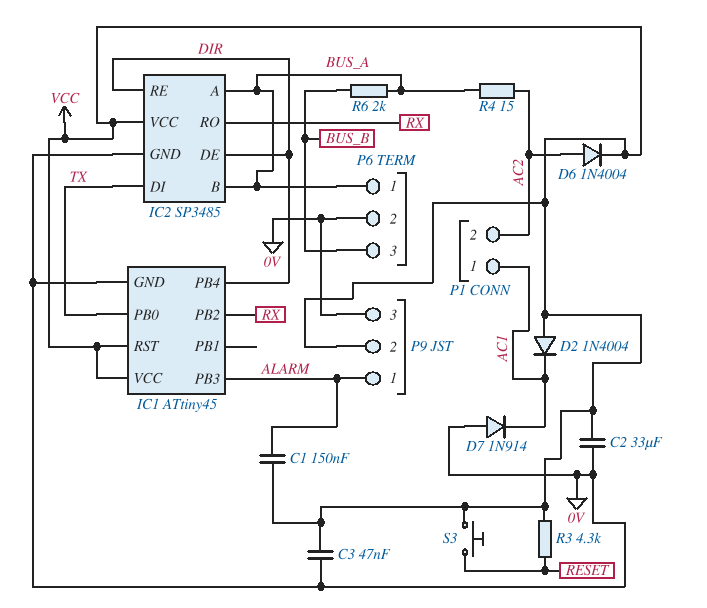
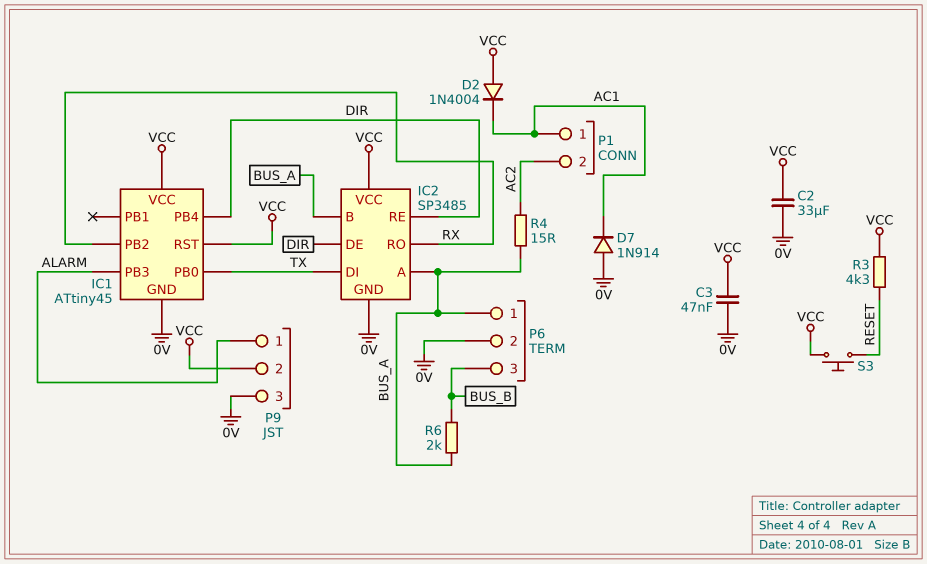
C1: 150nF (ALARM, VCC) -> none
D6: diode 1N4004 (A AC2, K VCC) -> none

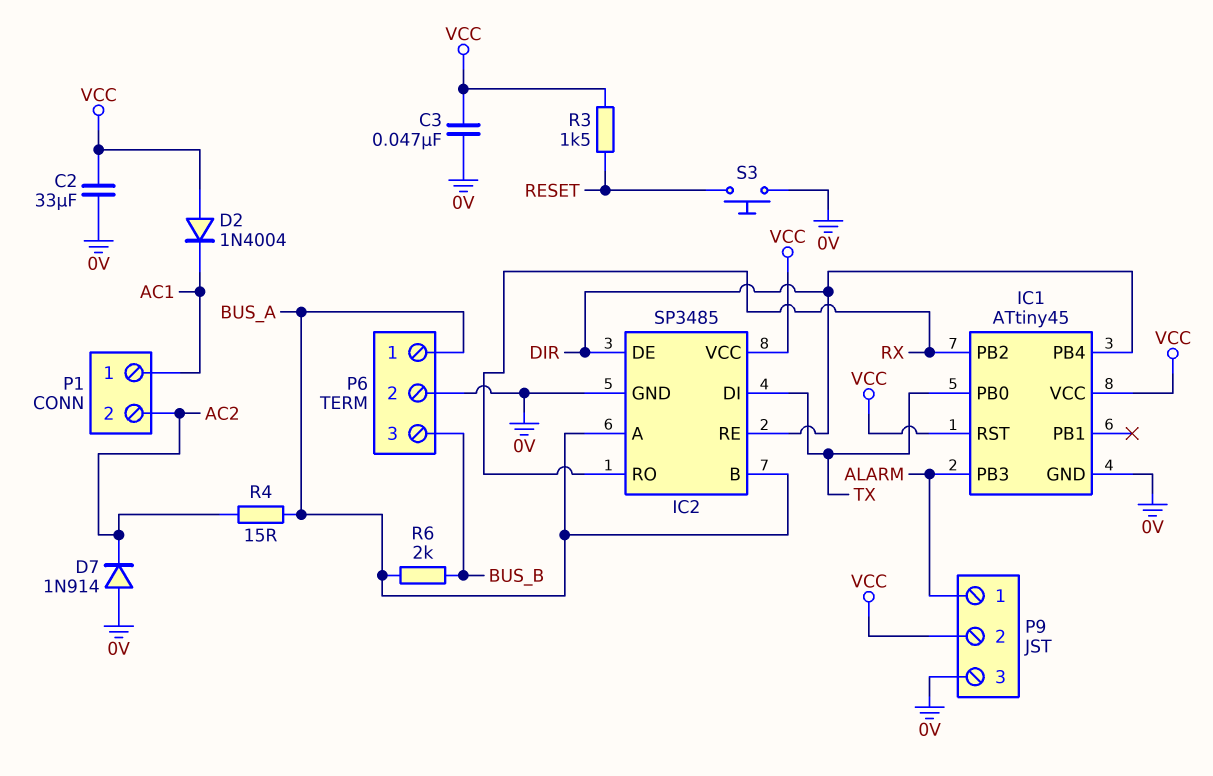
D7: diode 1N914 (A 0V, K AC1) -> diode 1N914 (A 0V, K AC2)
R3: 4.3k (RESET, VCC) -> 1.5k (RESET, VCC)
S3: button (RESET, VCC) -> button (0V, RESET)

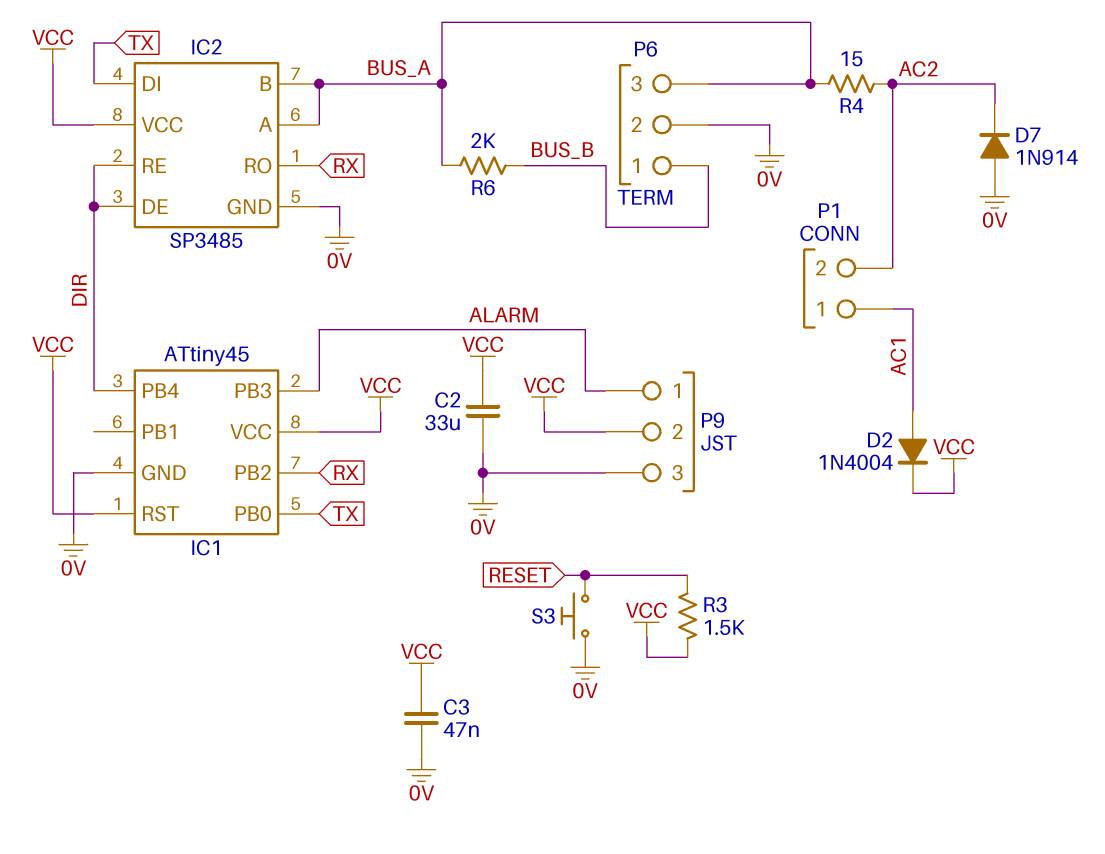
D2: diode 1N4004 (A VCC, K AC1) -> diode 1N4004 (A AC1, K VCC)
P6 pin 1: BUS_A -> BUS_B
P6 pin 3: BUS_B -> BUS_A

